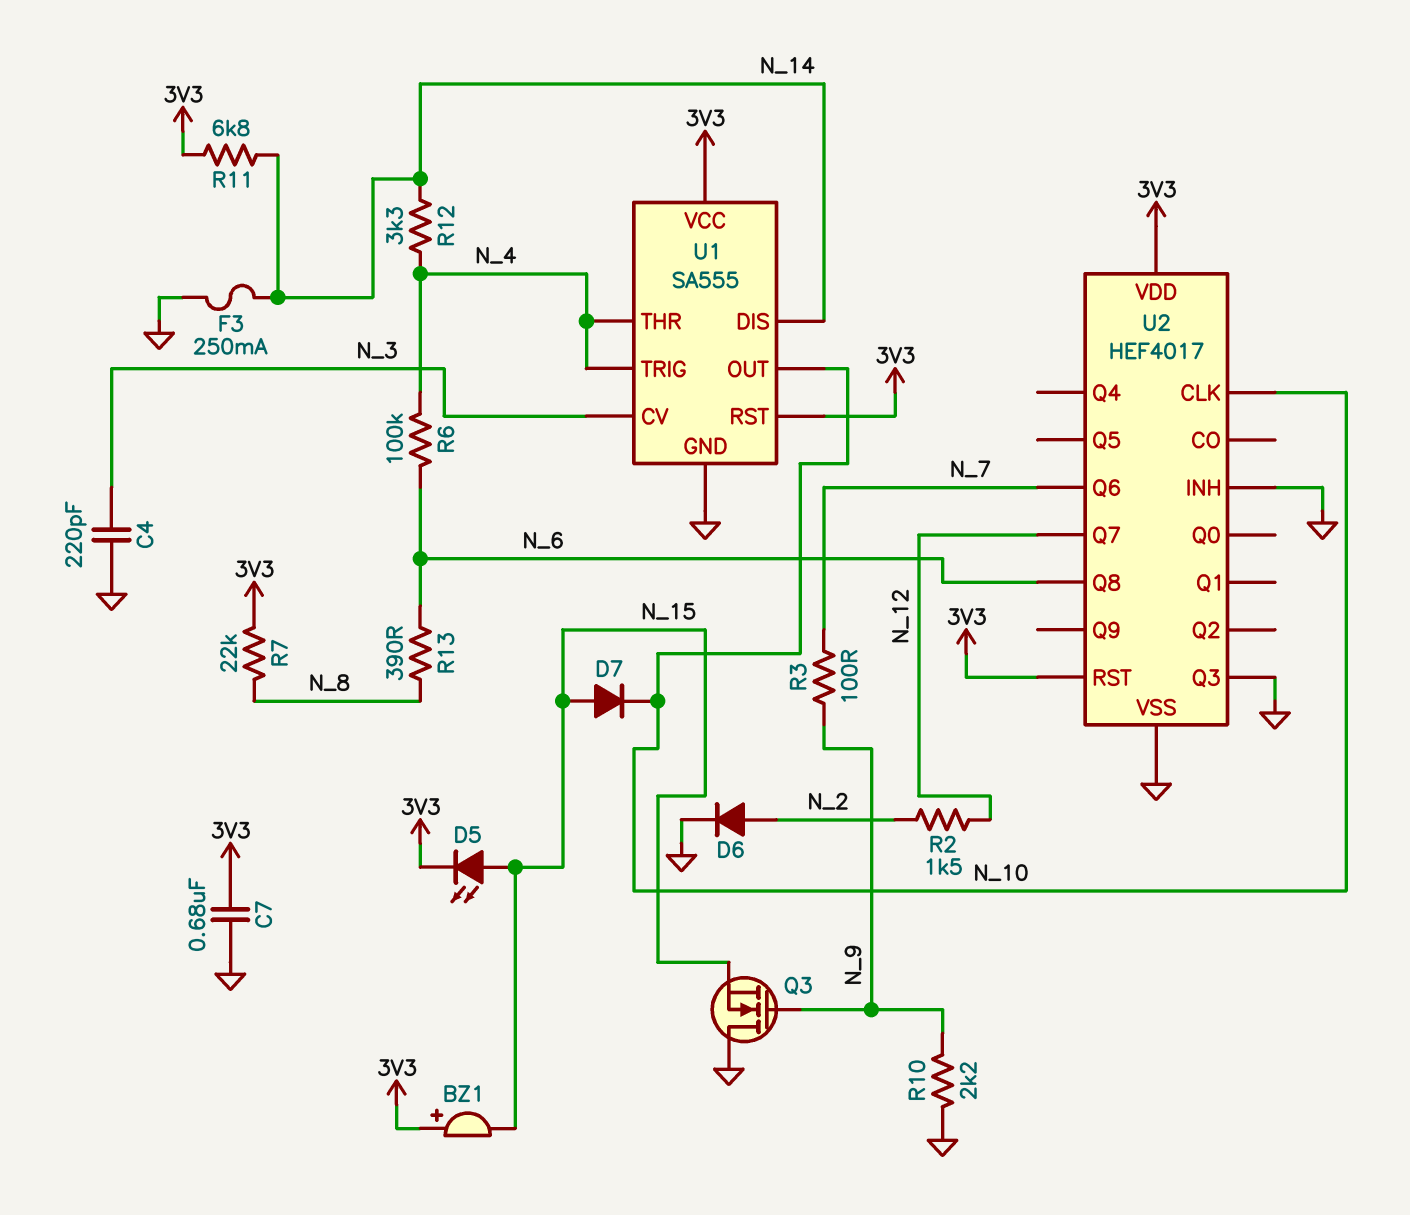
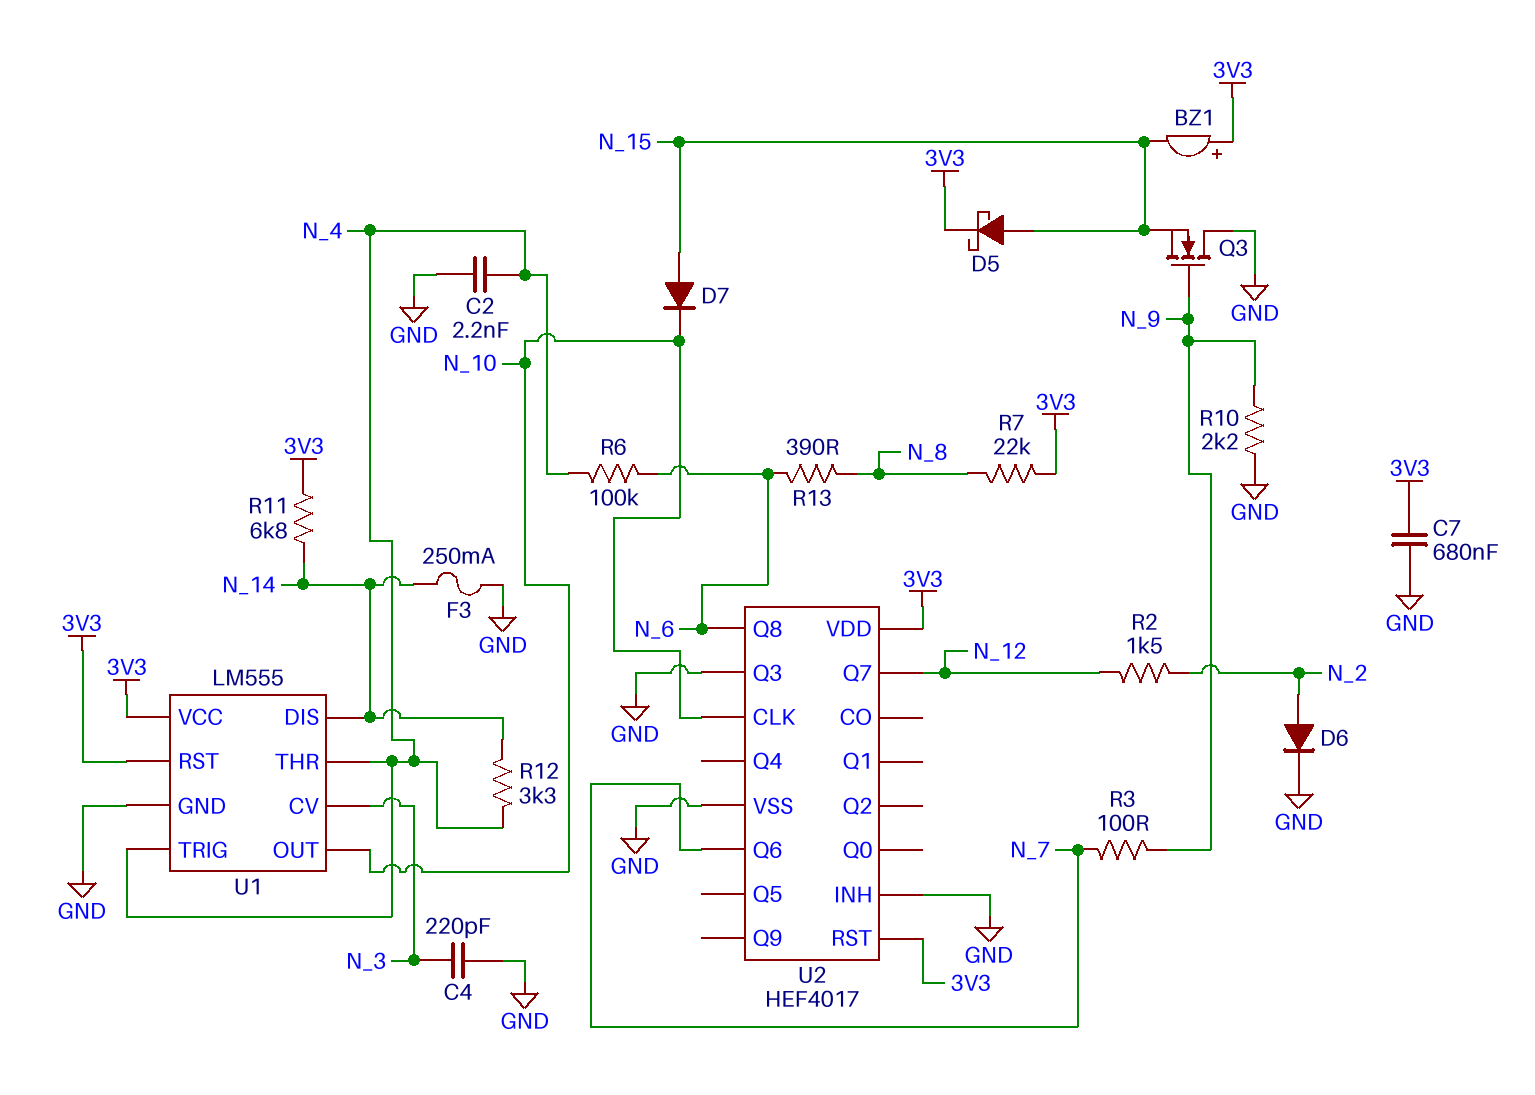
C2: none -> 2.2nF (GND, N_4)
D5: LED (A N_15, K 3V3) -> schottky (A N_15, K 3V3)
U1: SA555 -> LM555

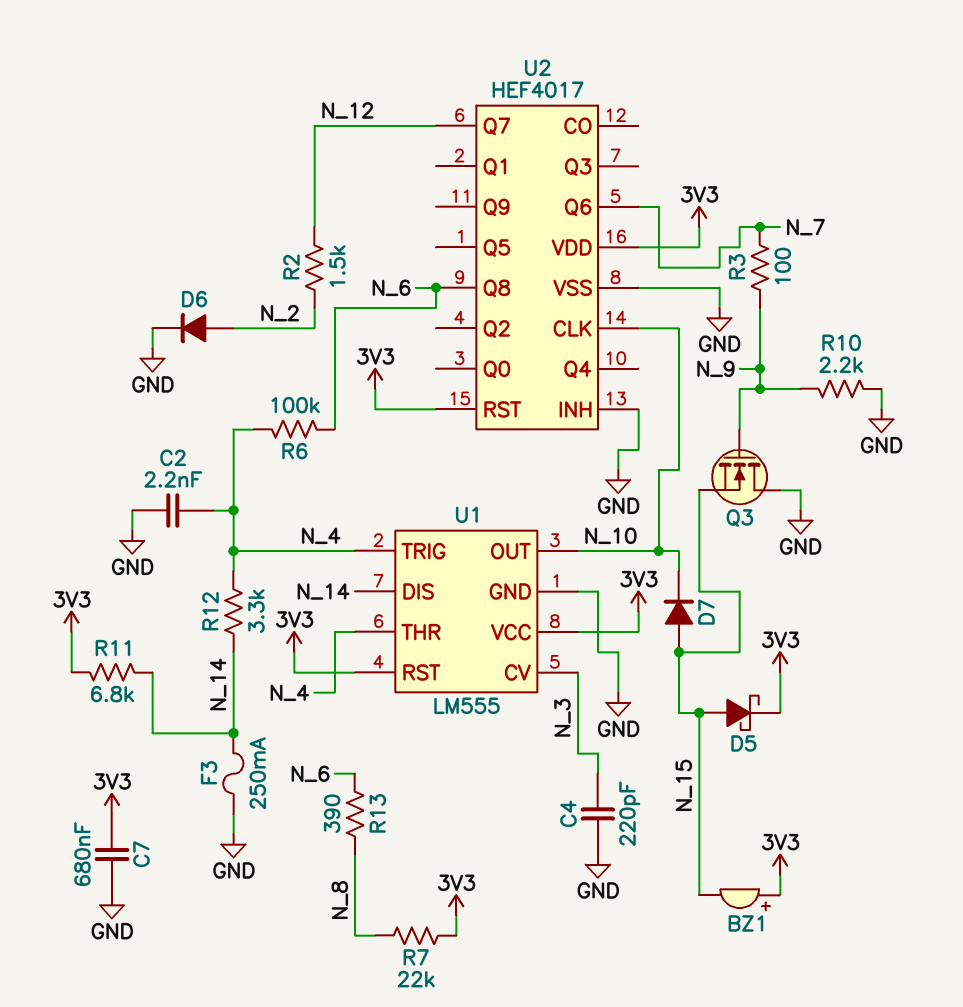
U2 pin Q3: GND -> none

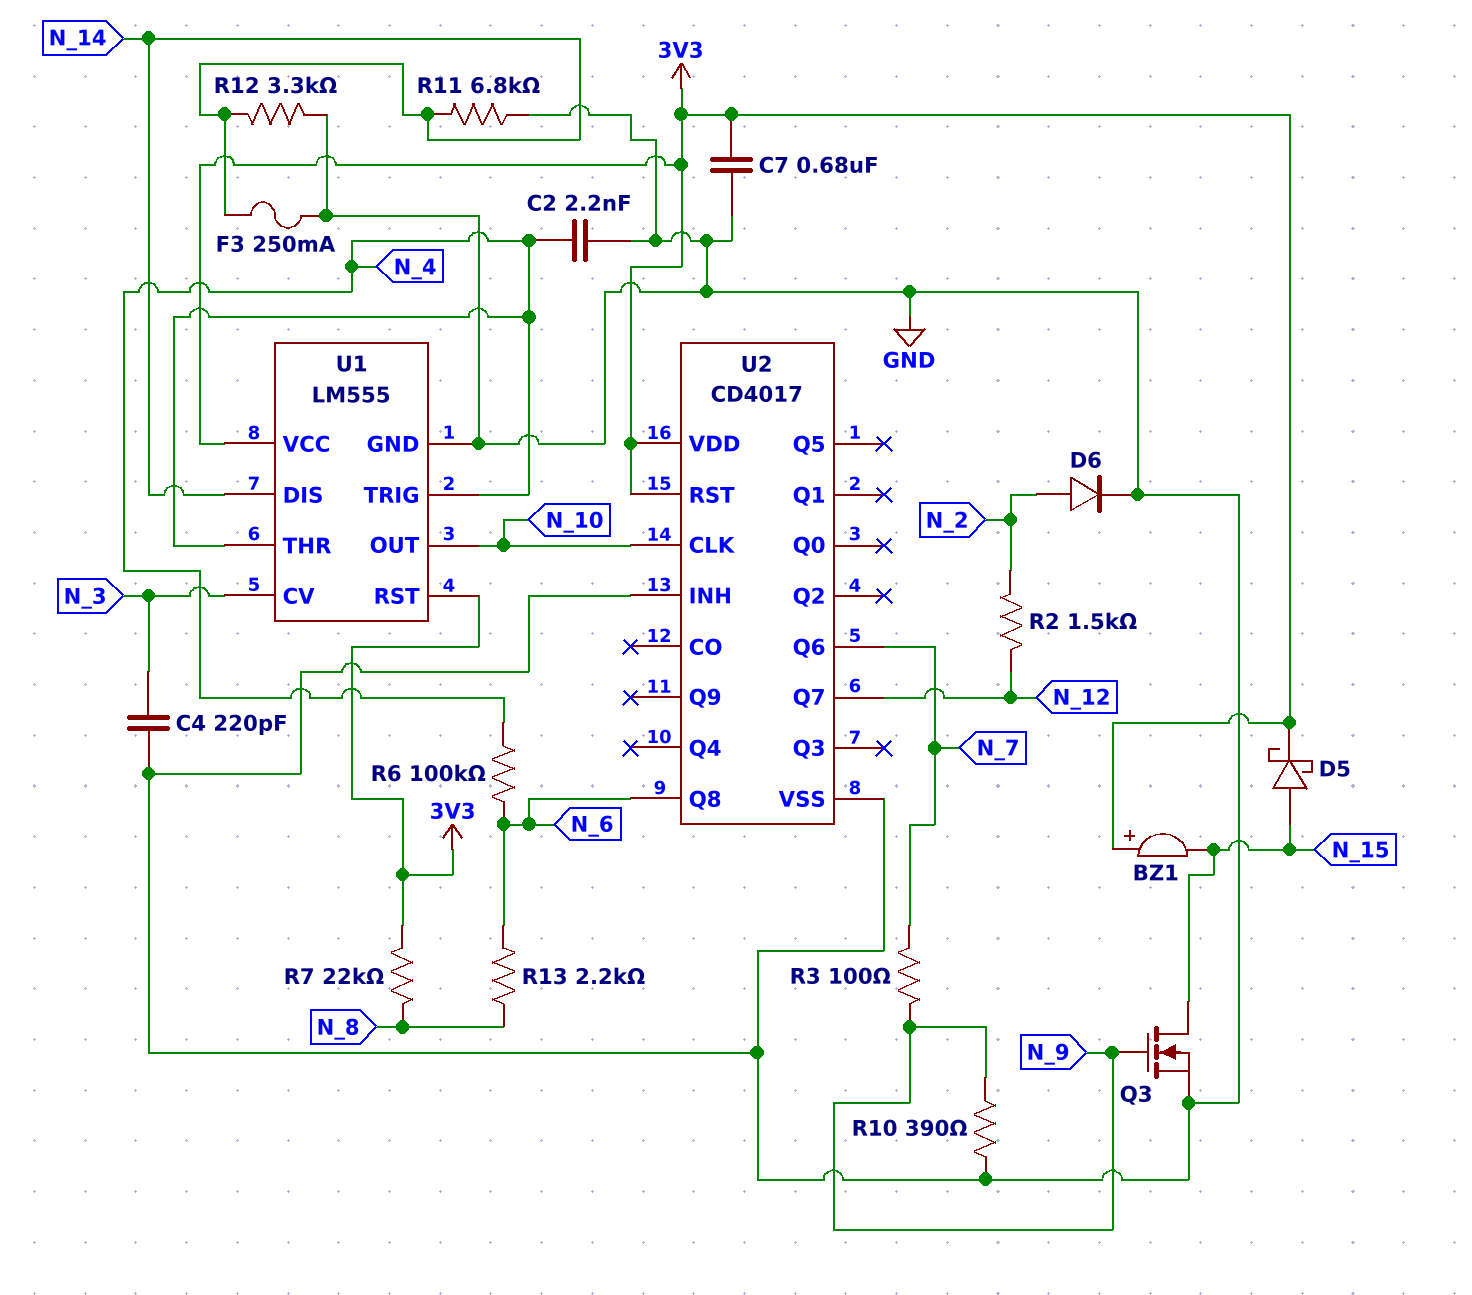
D7: diode (A N_15, K N_10) -> none
Q3: NMOS (G N_9, D GND, S N_15) -> NMOS (G N_9, D N_15, S GND)
R10: 2.2k (GND, N_9) -> 390 (GND, N_9)
R11: 6.8k (3V3, N_14) -> 6.8k (GND, N_14)
R12: 3.3k (N_4, N_14) -> 3.3k (GND, N_14)
R13: 390 (N_6, N_8) -> 2.2k (N_6, N_8)
U2: HEF4017 -> CD4017

